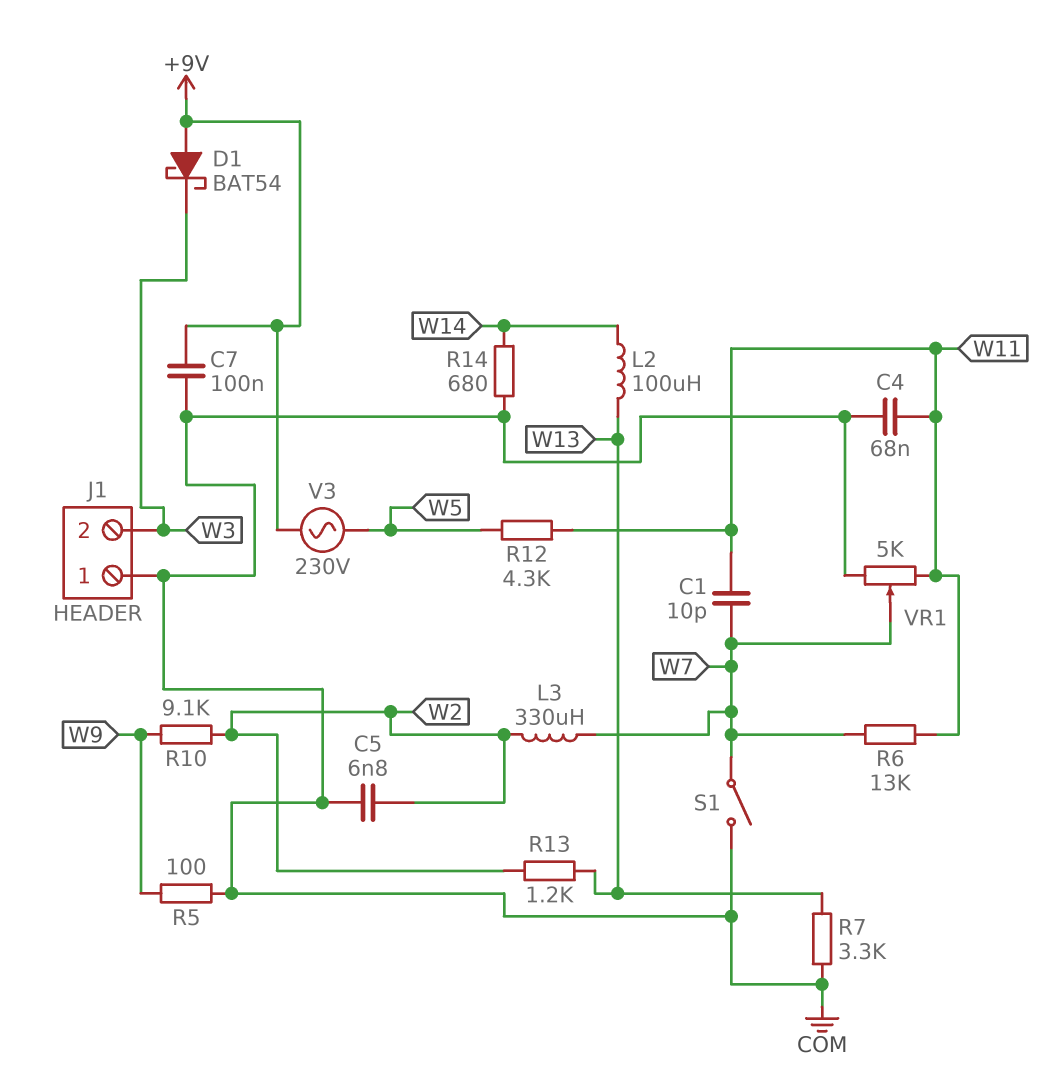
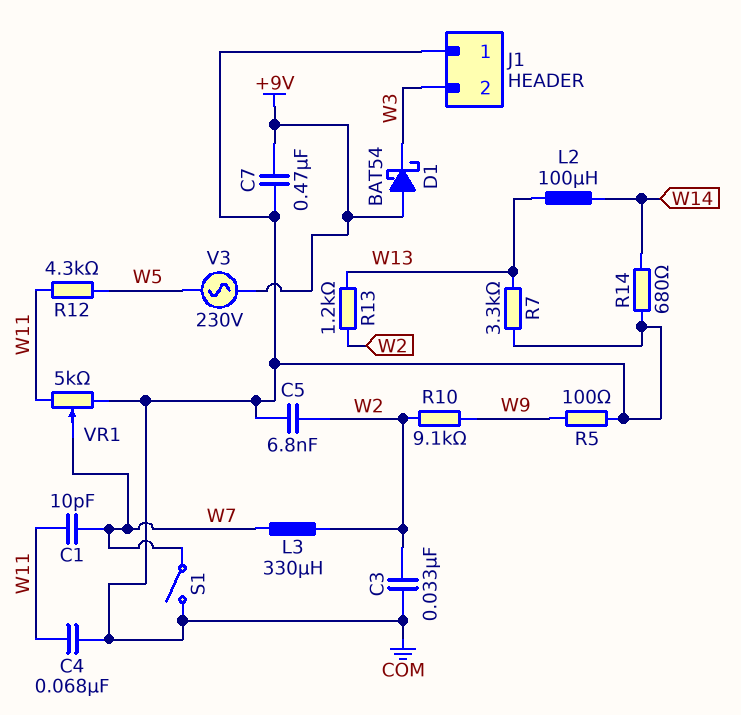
C3: none -> 33nF (COM, W2)
C7: 100nF (+9V, COM) -> 470nF (+9V, COM)
R6: 13k (W7, W11) -> none

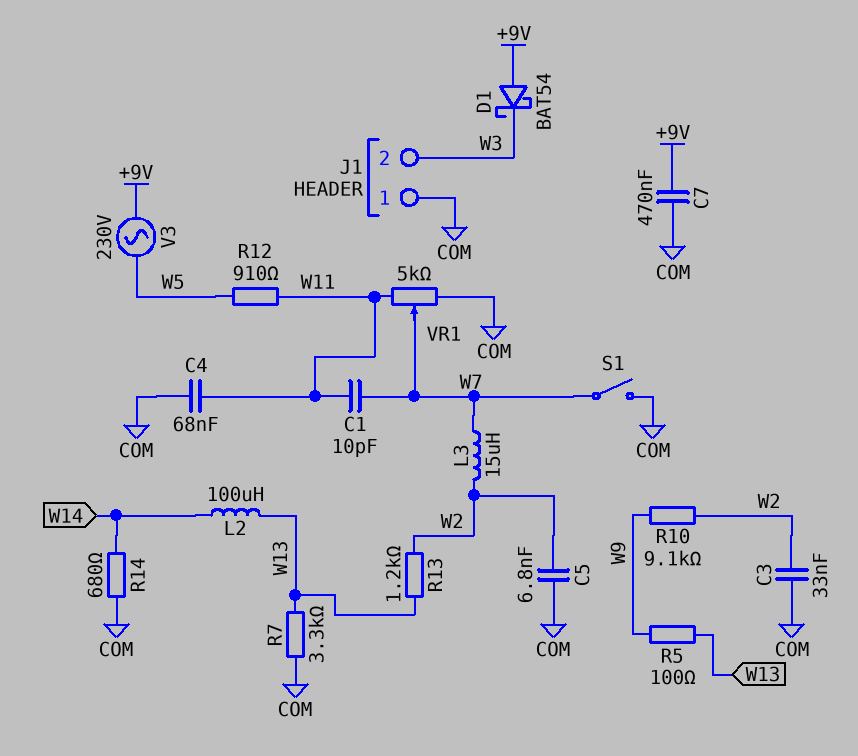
L3: 330uH (W2, W7) -> 15uH (W2, W7)
R5: 100 (COM, W9) -> 100 (W9, W13)
R12: 4.3k (W5, W11) -> 910 (W5, W11)

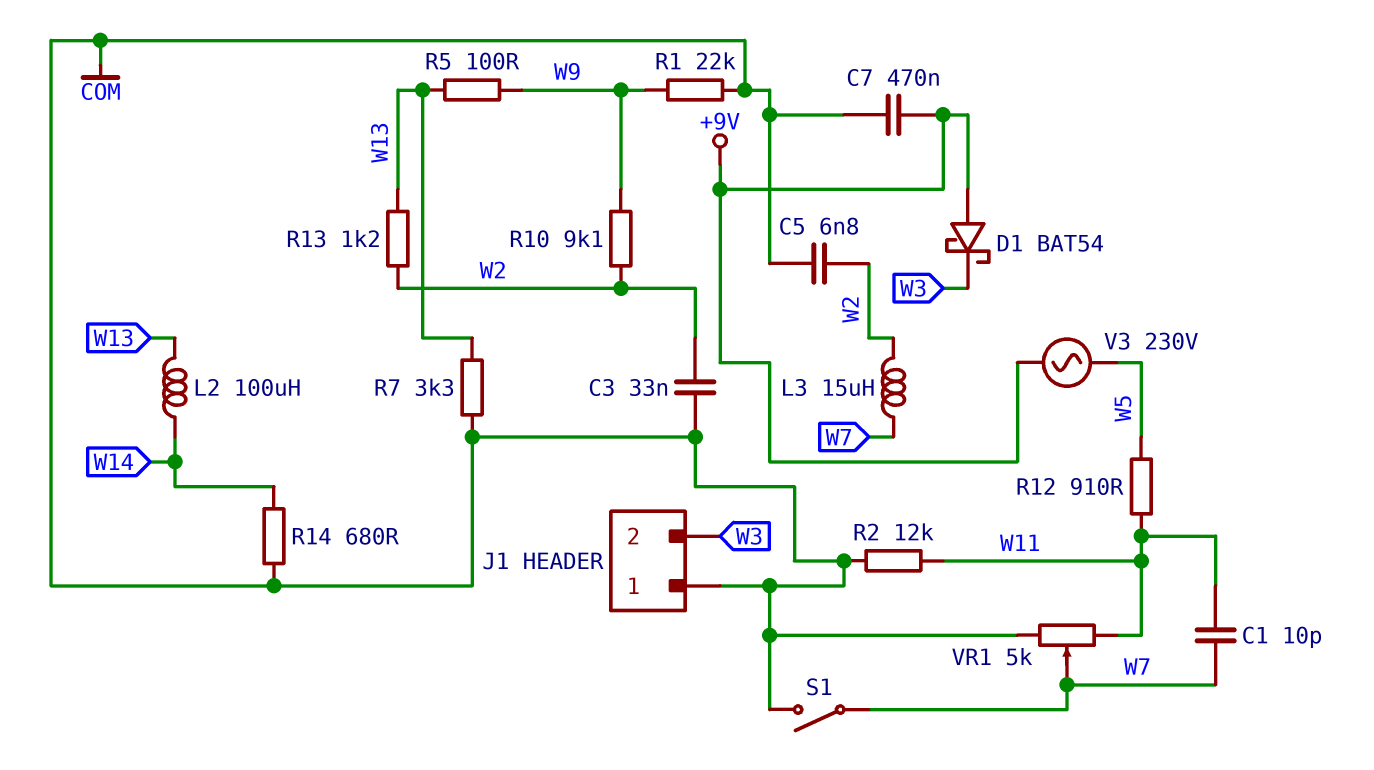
C4: 68nF (COM, W11) -> none
R1: none -> 22k (COM, W9)
R2: none -> 12k (COM, W11)

